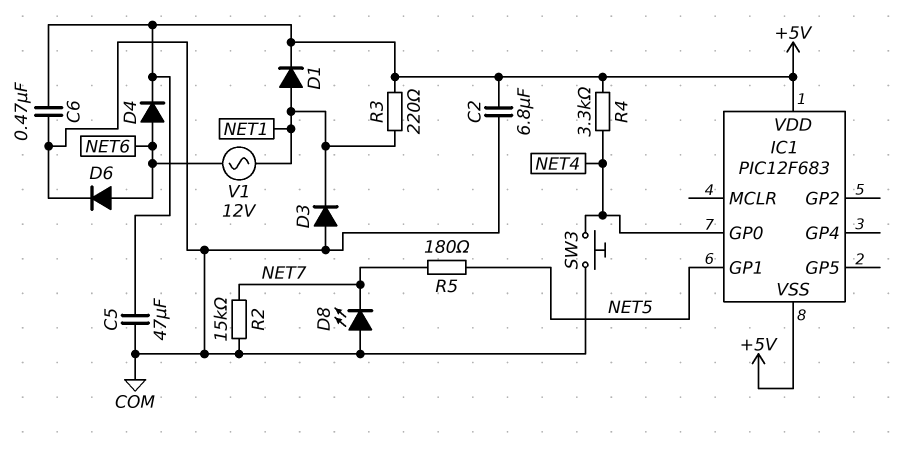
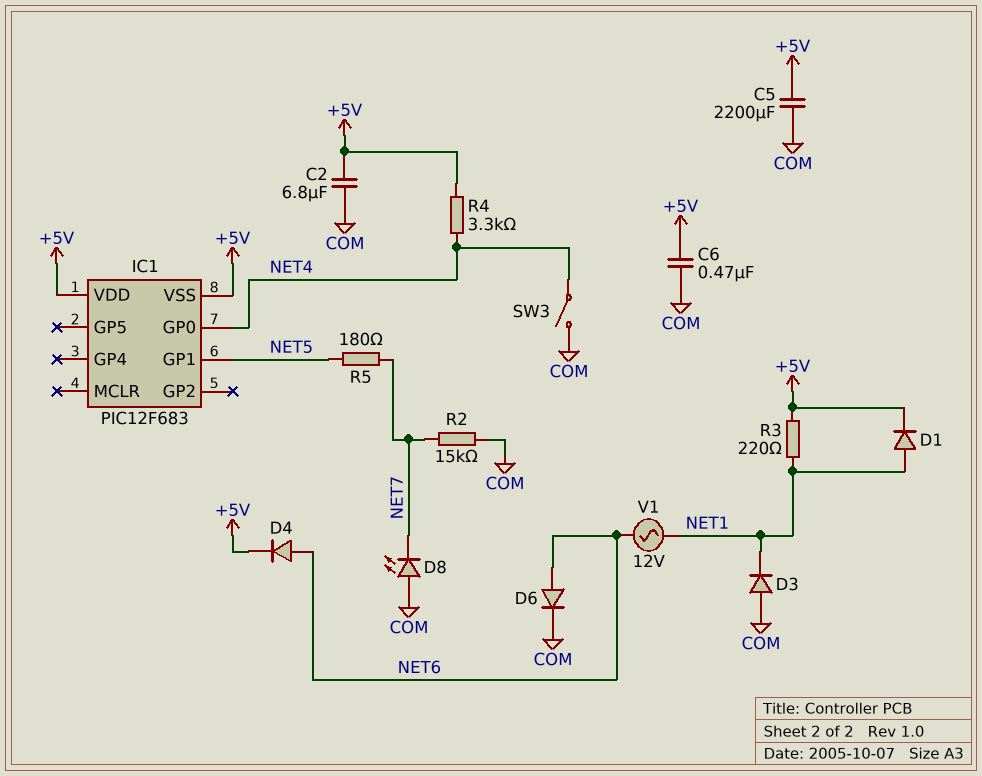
C5: 47uF (+5V, COM) -> 2200uF (+5V, COM)
SW3: button (COM, NET4) -> switch (COM, NET4)

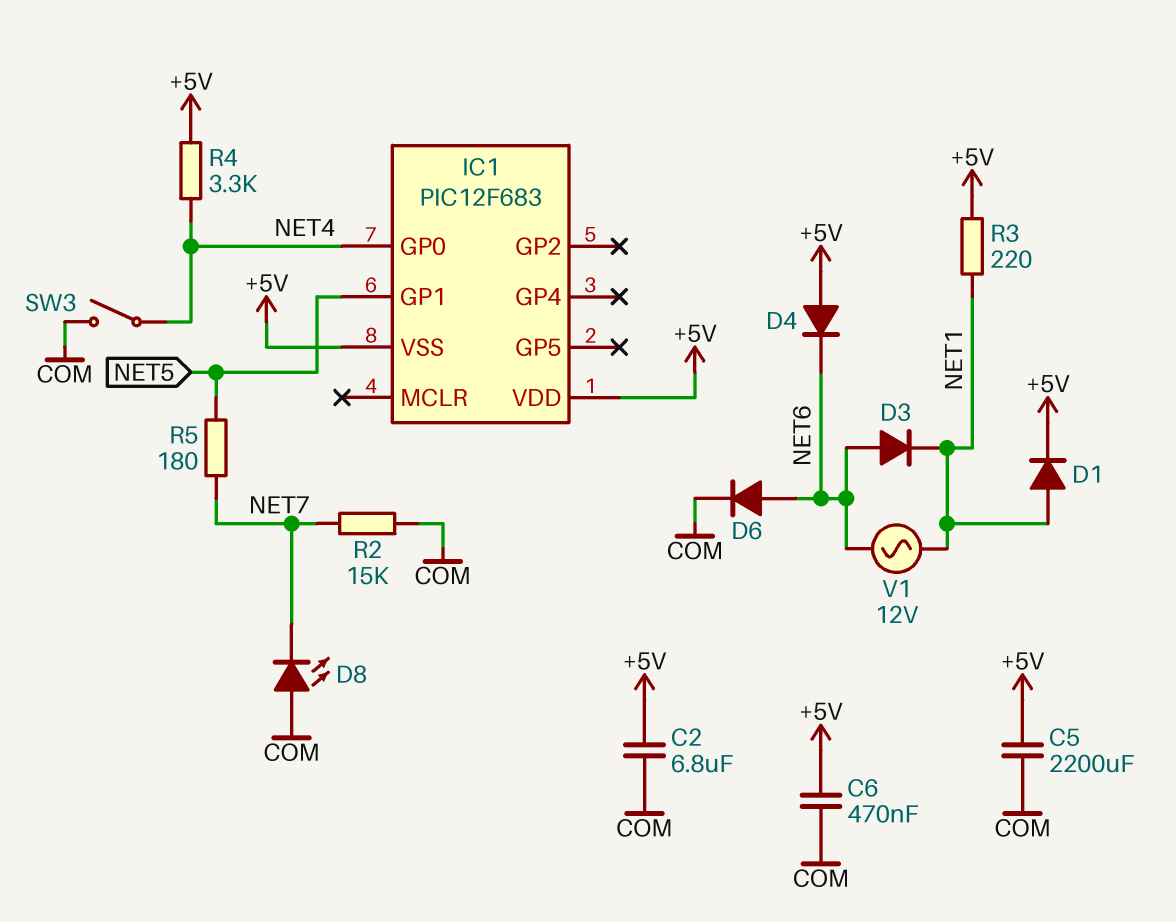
D3: diode (A COM, K NET1) -> diode (A NET6, K NET1)
D4: diode (A NET6, K +5V) -> diode (A +5V, K NET6)

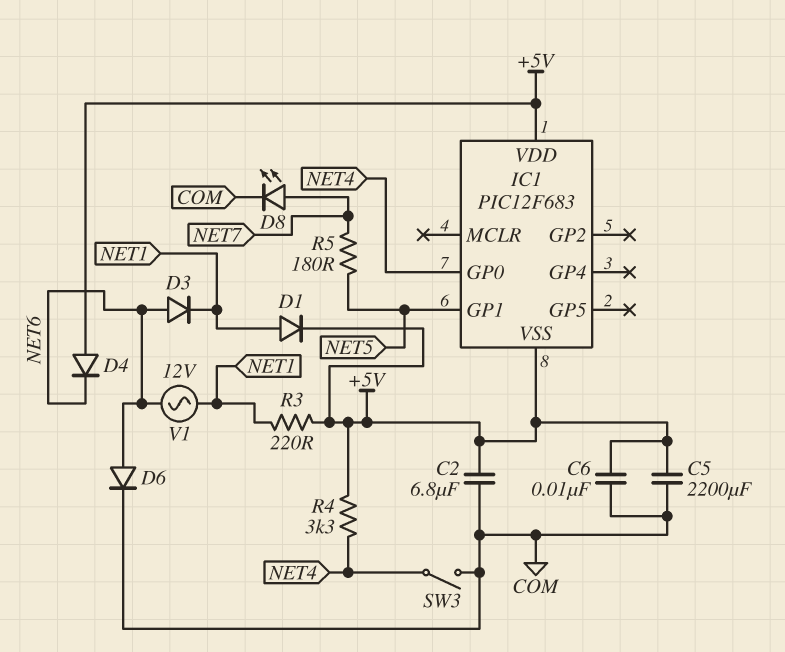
C6: 470nF (+5V, COM) -> 10nF (+5V, COM)
D8: LED (A COM, K NET7) -> LED (A NET7, K COM)
R2: 15k (COM, NET7) -> none

